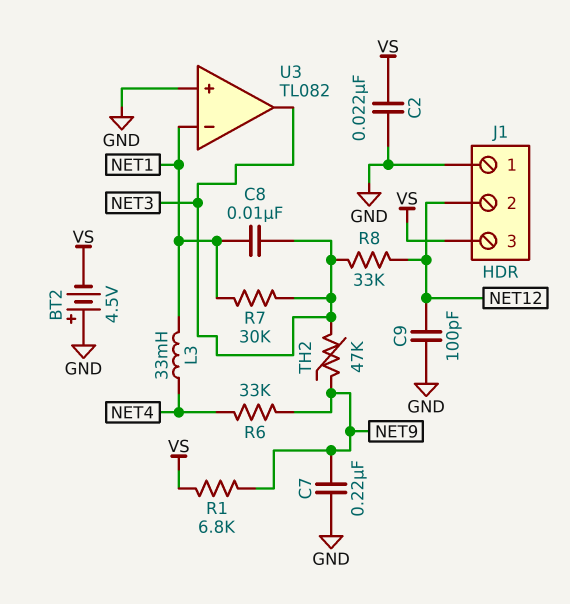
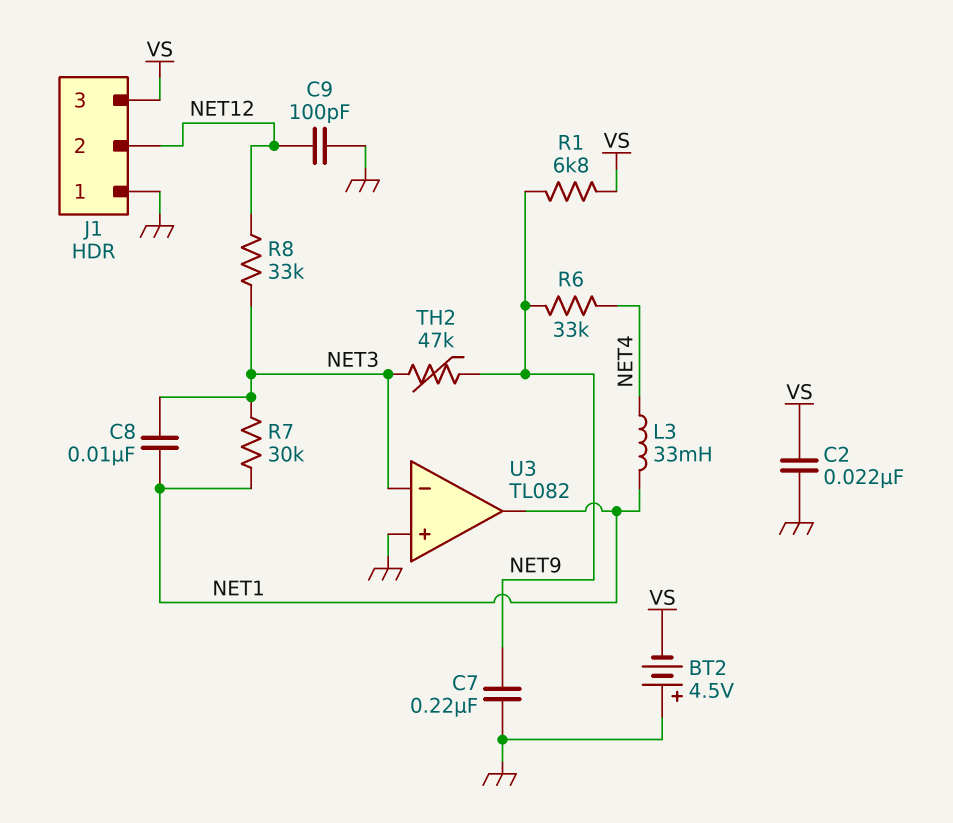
U3 pin in-: NET1 -> NET3
U3 pin out: NET3 -> NET1

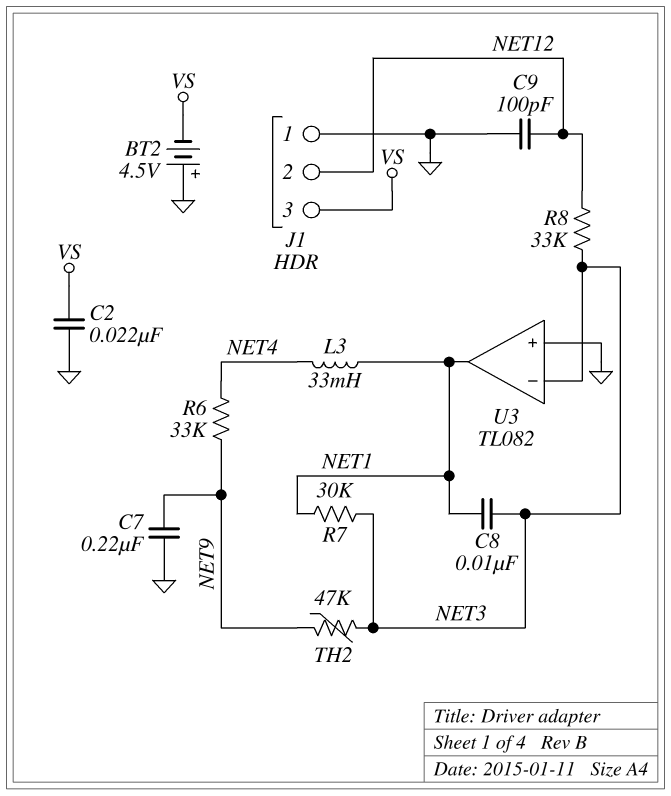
R1: 6.8k (NET9, VS) -> none

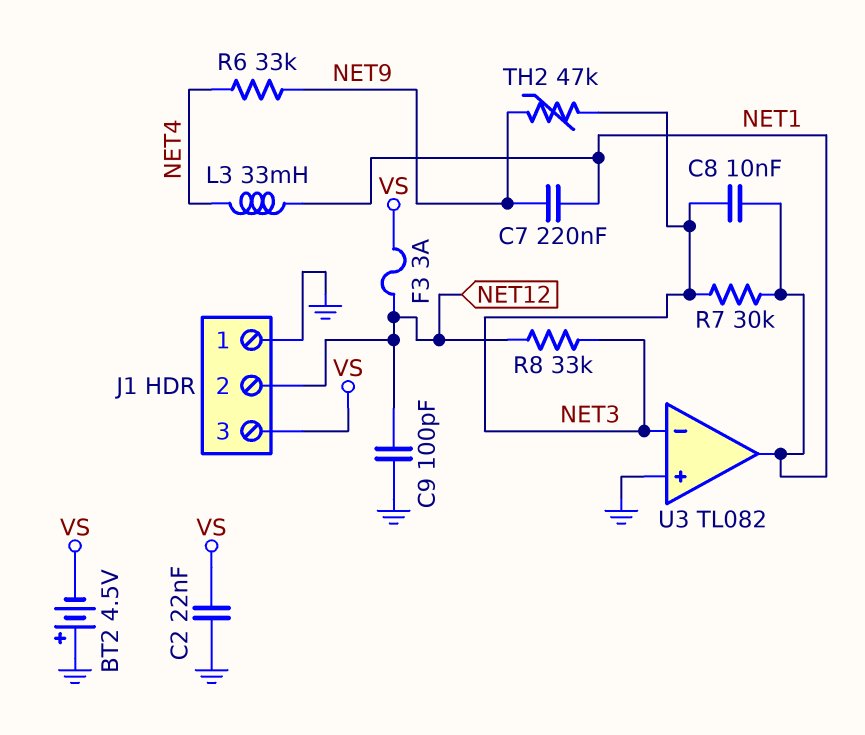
C7: 220nF (GND, NET9) -> 220nF (NET1, NET9)
F3: none -> 3A (NET12, VS)

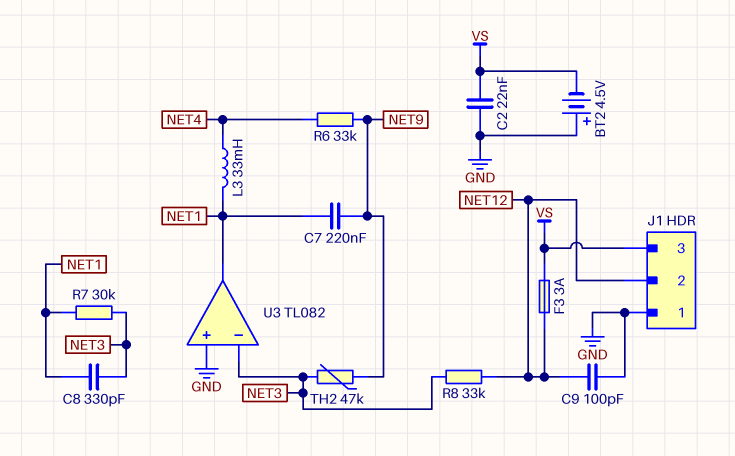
C8: 10nF (NET1, NET3) -> 330pF (NET1, NET3)

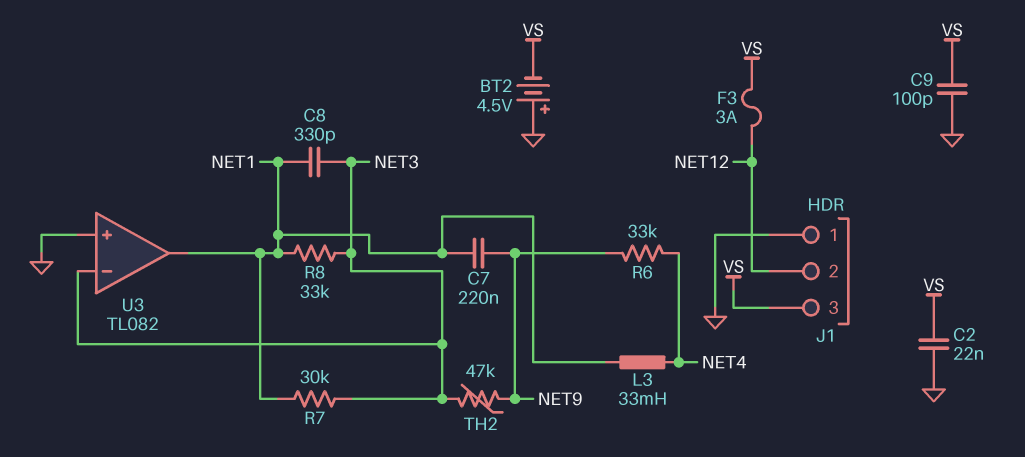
C9: 100pF (GND, NET12) -> 100pF (GND, VS)
R8: 33k (NET3, NET12) -> 33k (NET1, NET3)

